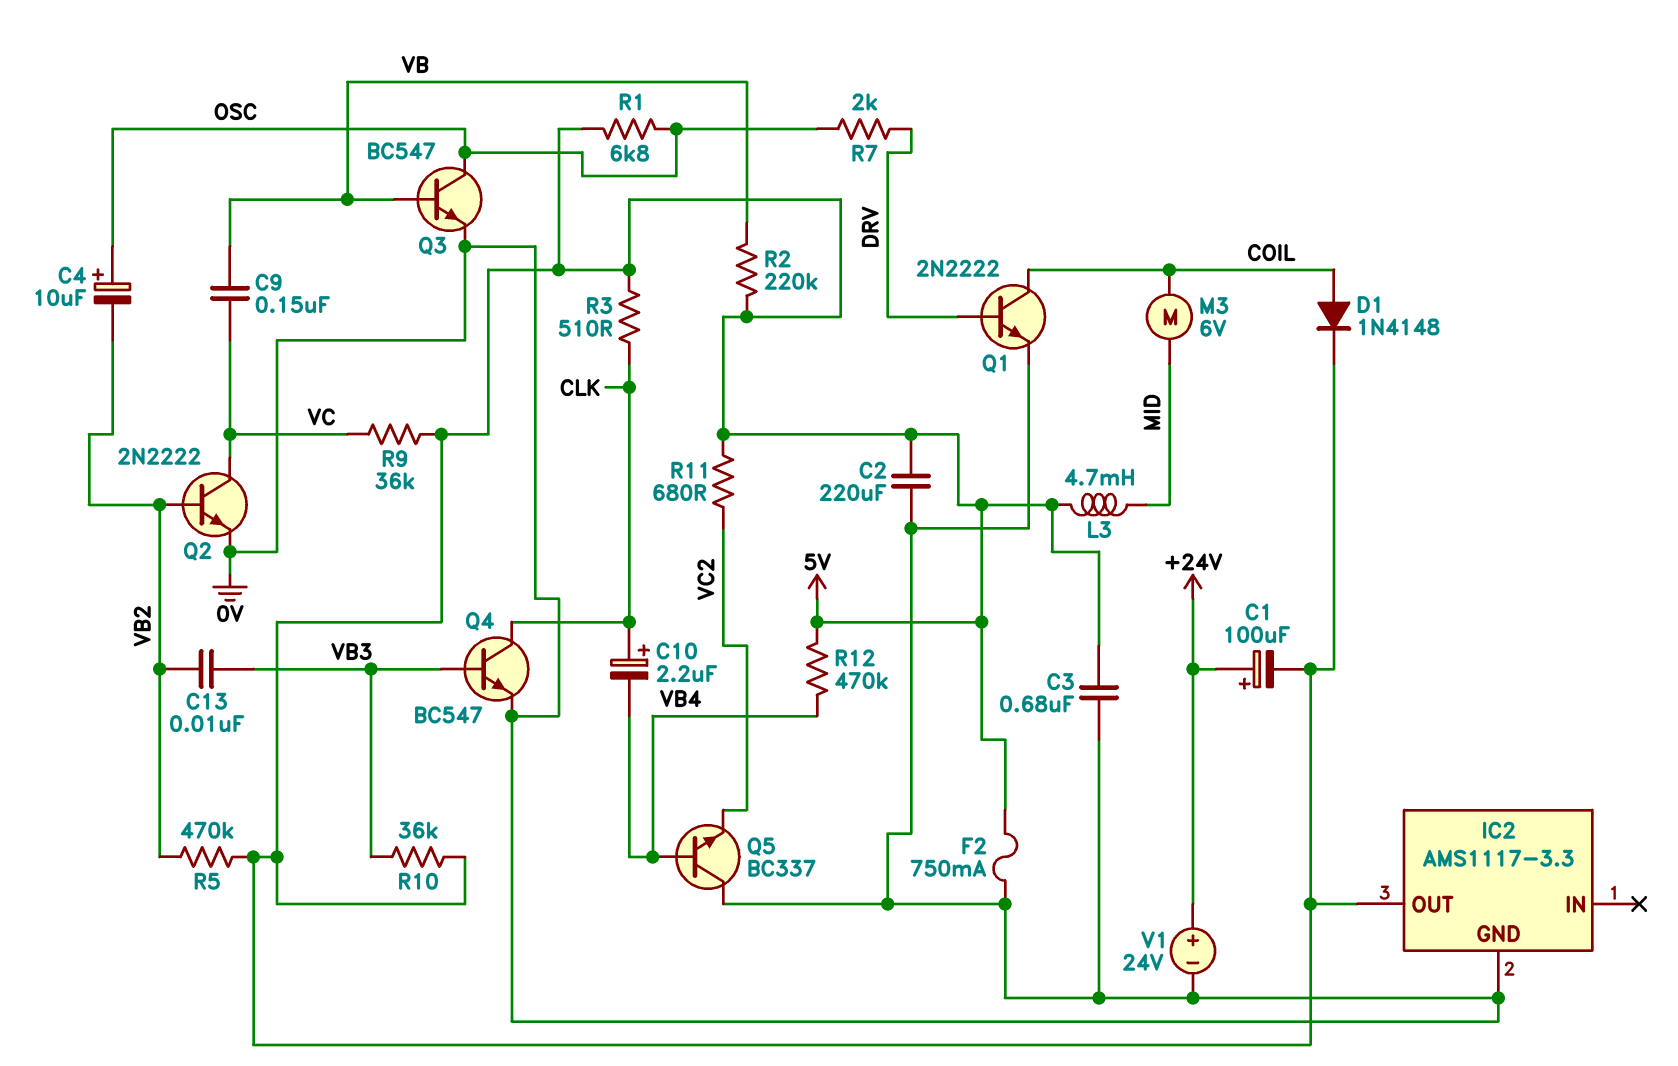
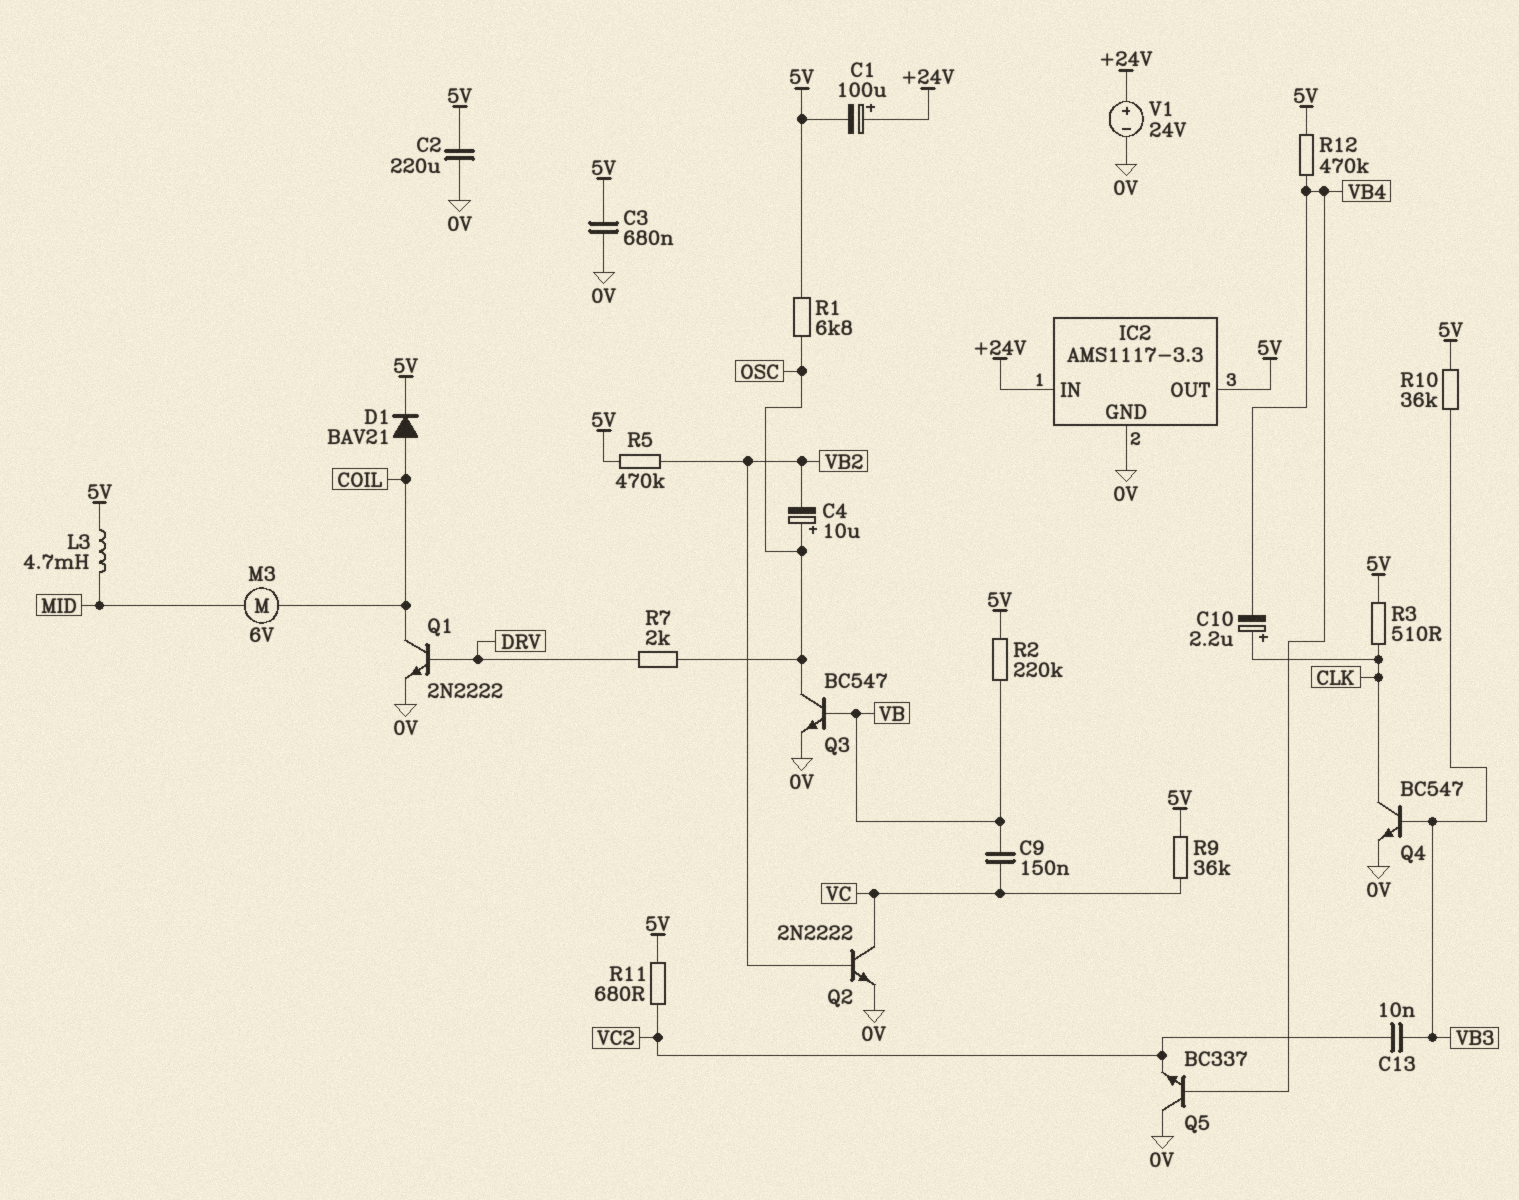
C13: 10nF (VB2, VB3) -> 10nF (VB3, VC2)
D1: diode 1N4148 (A COIL, K 5V) -> diode BAV21 (A COIL, K 5V)
F2: 750mA (0V, 5V) -> none
IC2 pin IN: none -> +24V

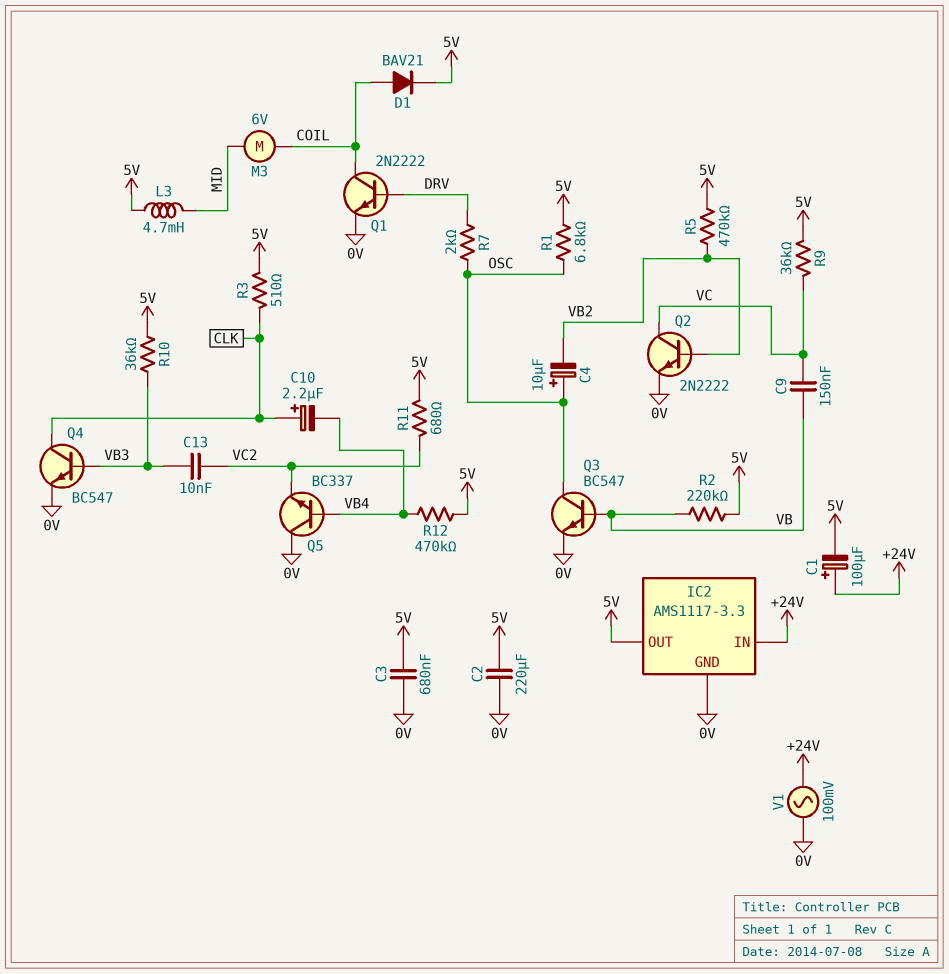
V1: 24V (plus +24V, minus 0V) -> AC 100mV (+24V, 0V)

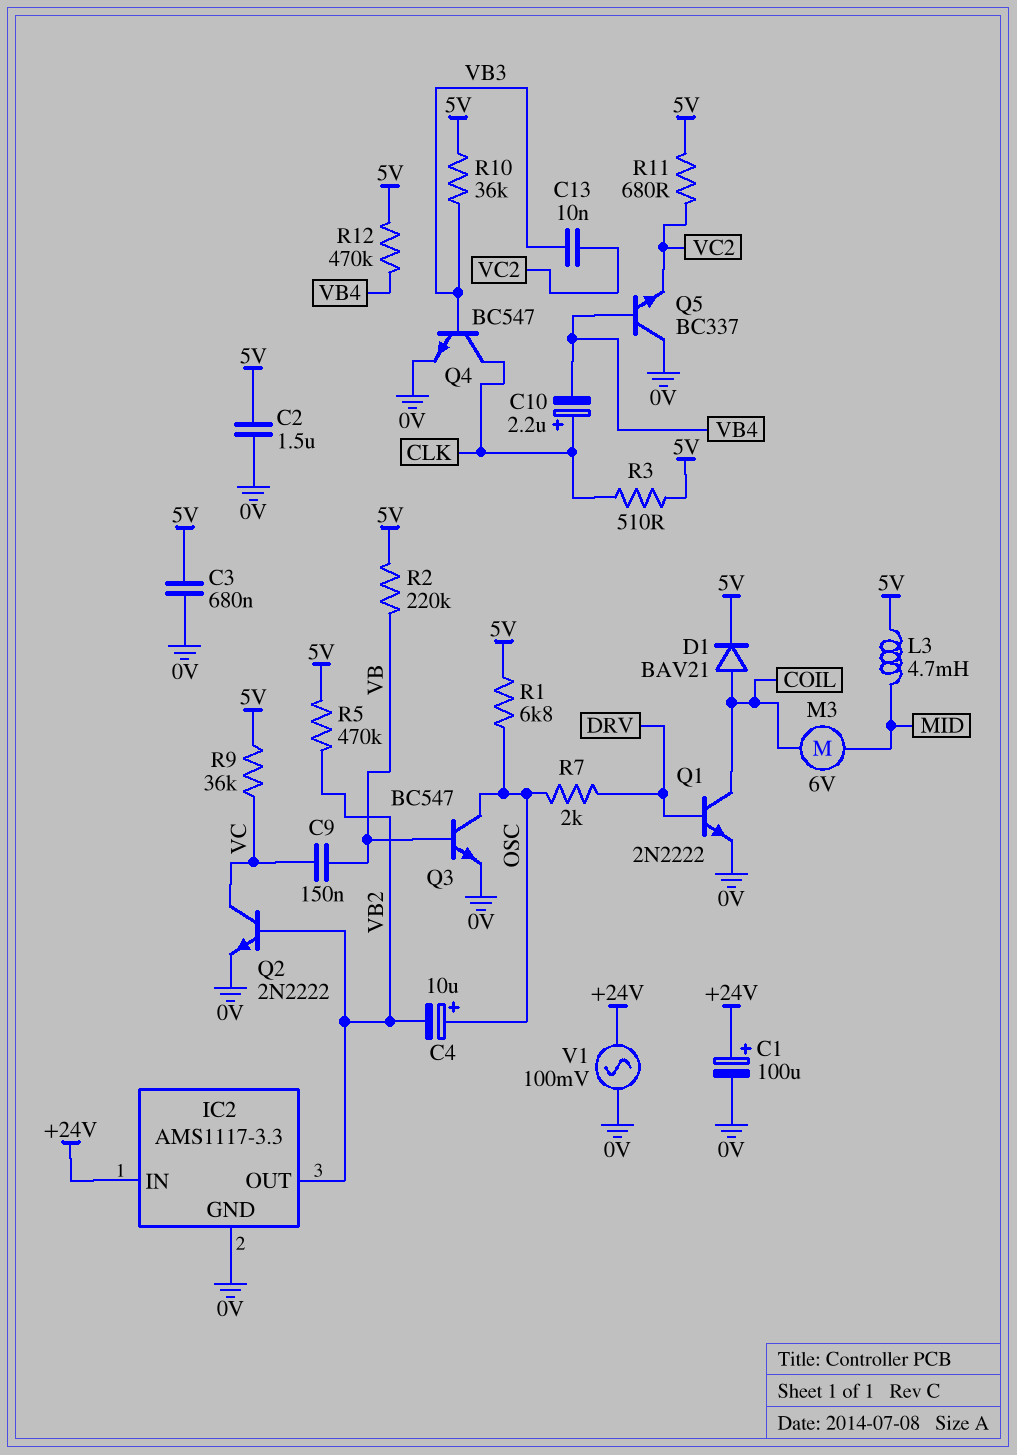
C1: 100uF (plus +24V, minus 5V) -> 100uF (plus +24V, minus 0V)
C2: 220uF (0V, 5V) -> 1.5uF (0V, 5V)
IC2 pin OUT: 5V -> VB2

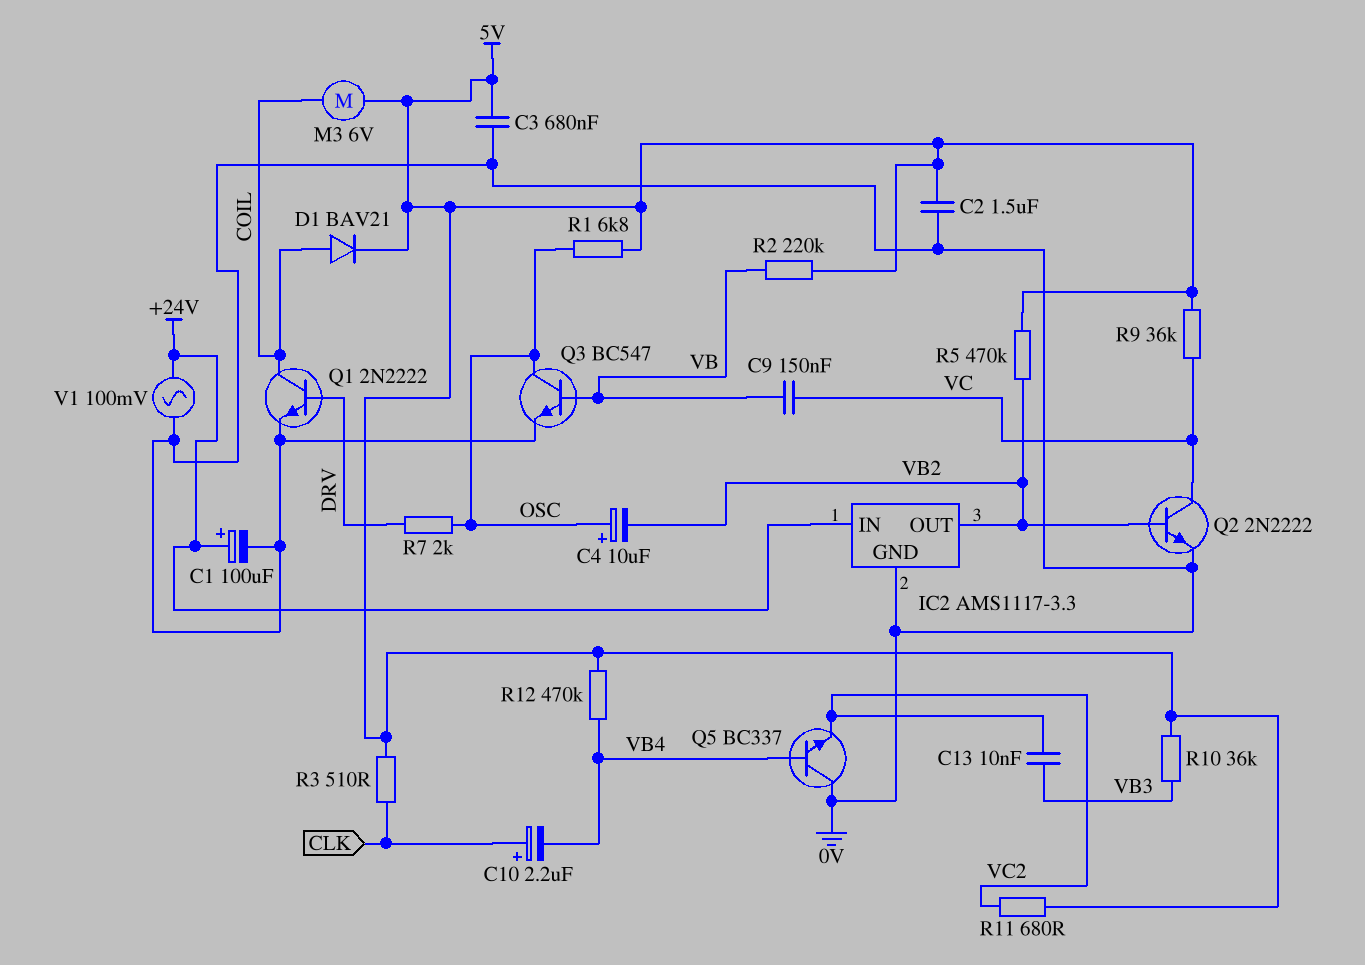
L3: 4.7mH (5V, MID) -> none
M3: motor 6V (COIL, MID) -> motor 6V (5V, COIL)
Q4: NPN BC547 (B VB3, C CLK, E 0V) -> none

